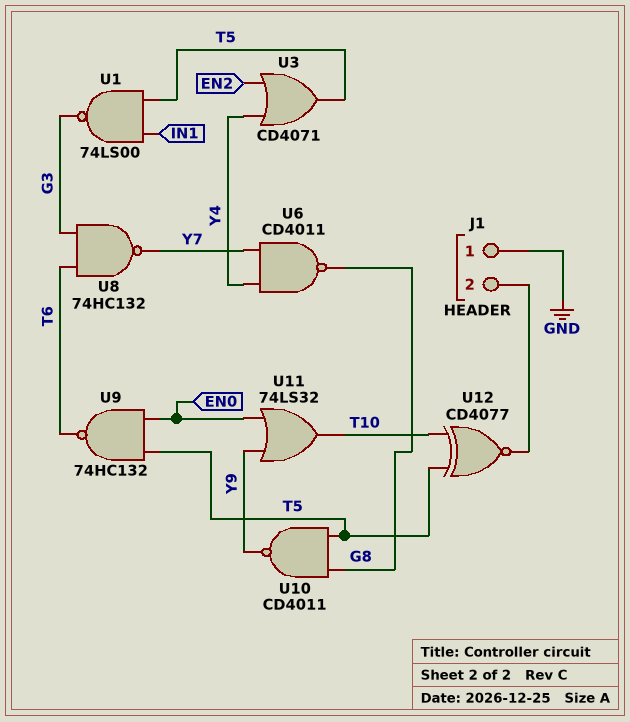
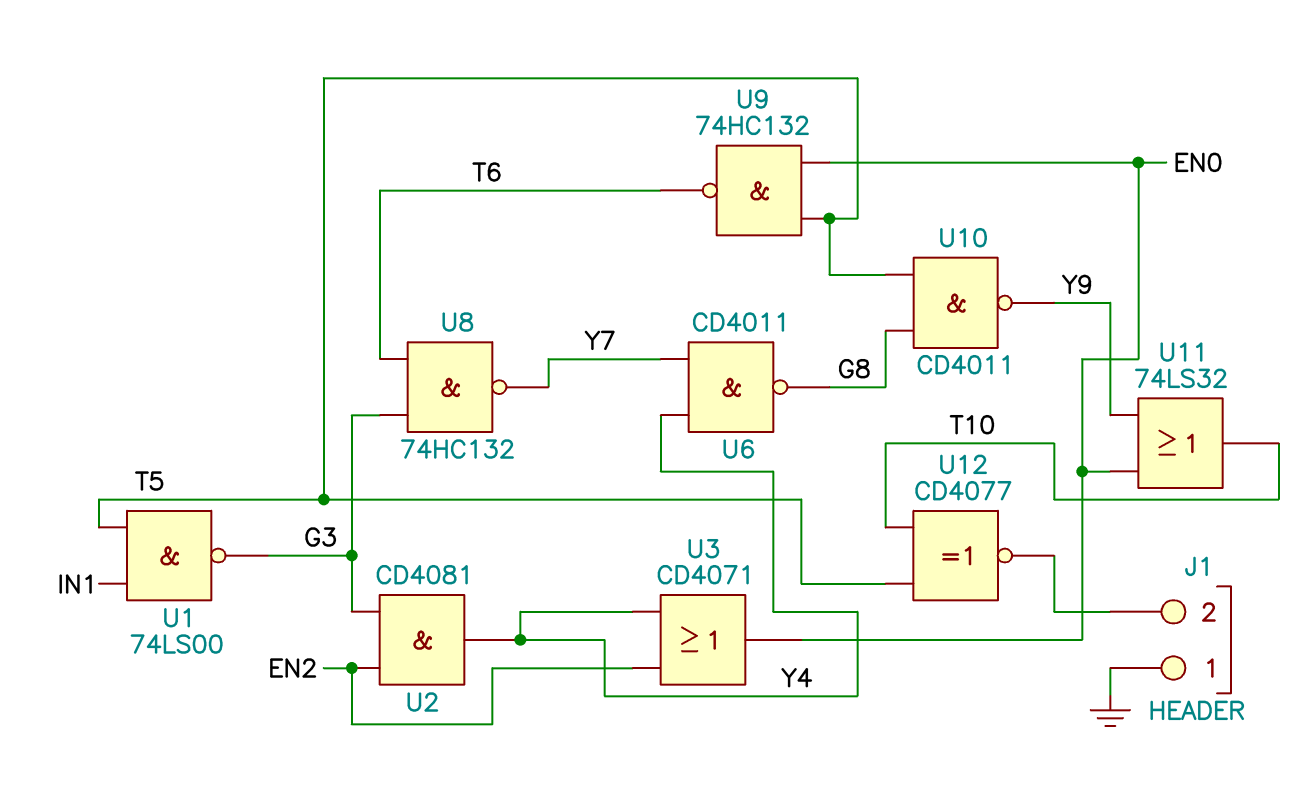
U2: none -> AND CD4081 (in EN2, in G3, out Y4)
U3: OR CD4071 (in EN2, in Y4, out T5) -> OR CD4071 (in EN2, in Y4, out EN0)

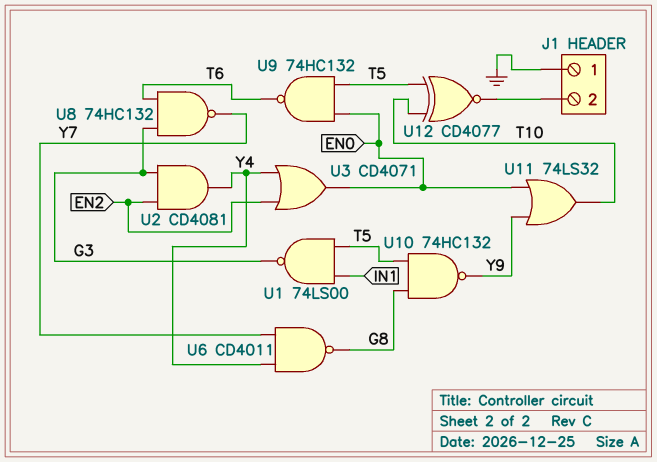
U10: NAND CD4011 (in G8, in T5, out Y9) -> NAND 74HC132 (in G8, in T5, out Y9)

